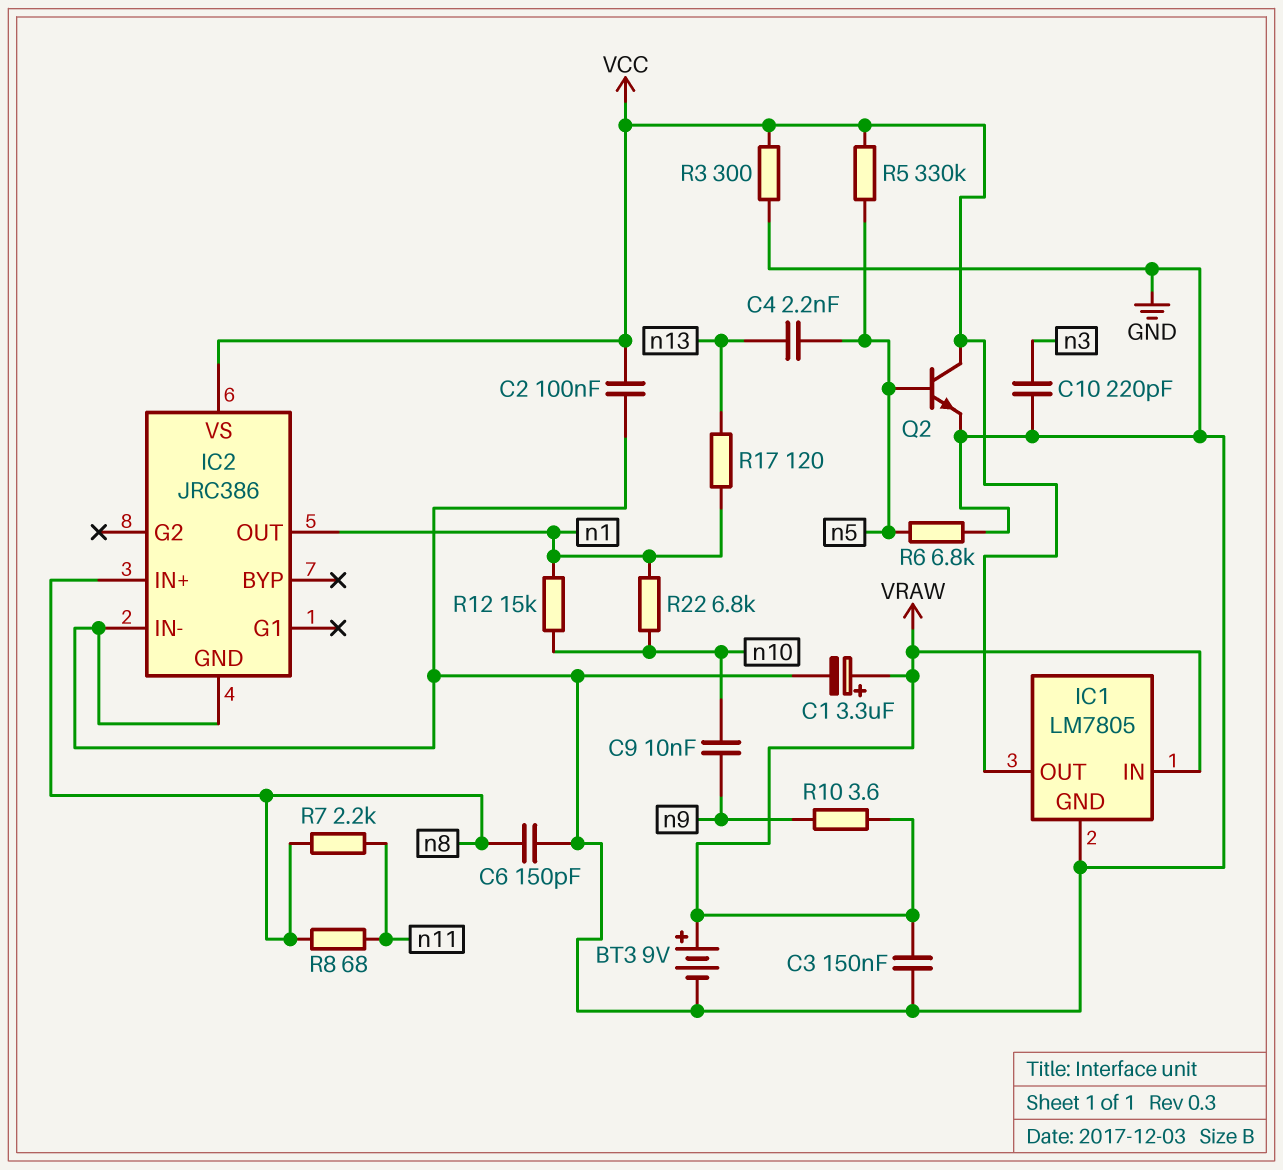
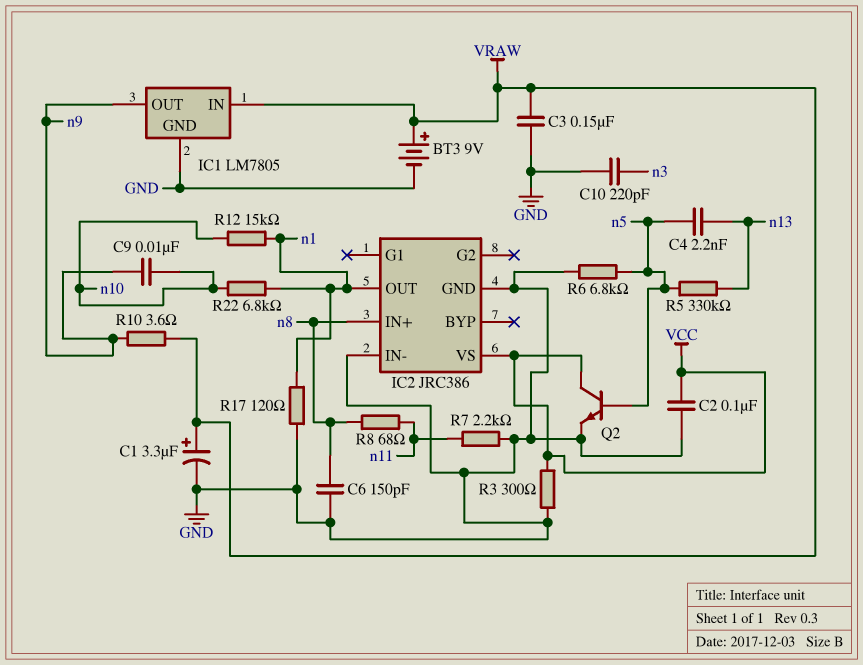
IC1 pin OUT: VCC -> n9
R5: 330k (VCC, n5) -> 330k (n5, n13)
R7: 2.2k (n8, n11) -> 2.2k (GND, n11)
R17: 120 (n1, n13) -> 120 (GND, n1)

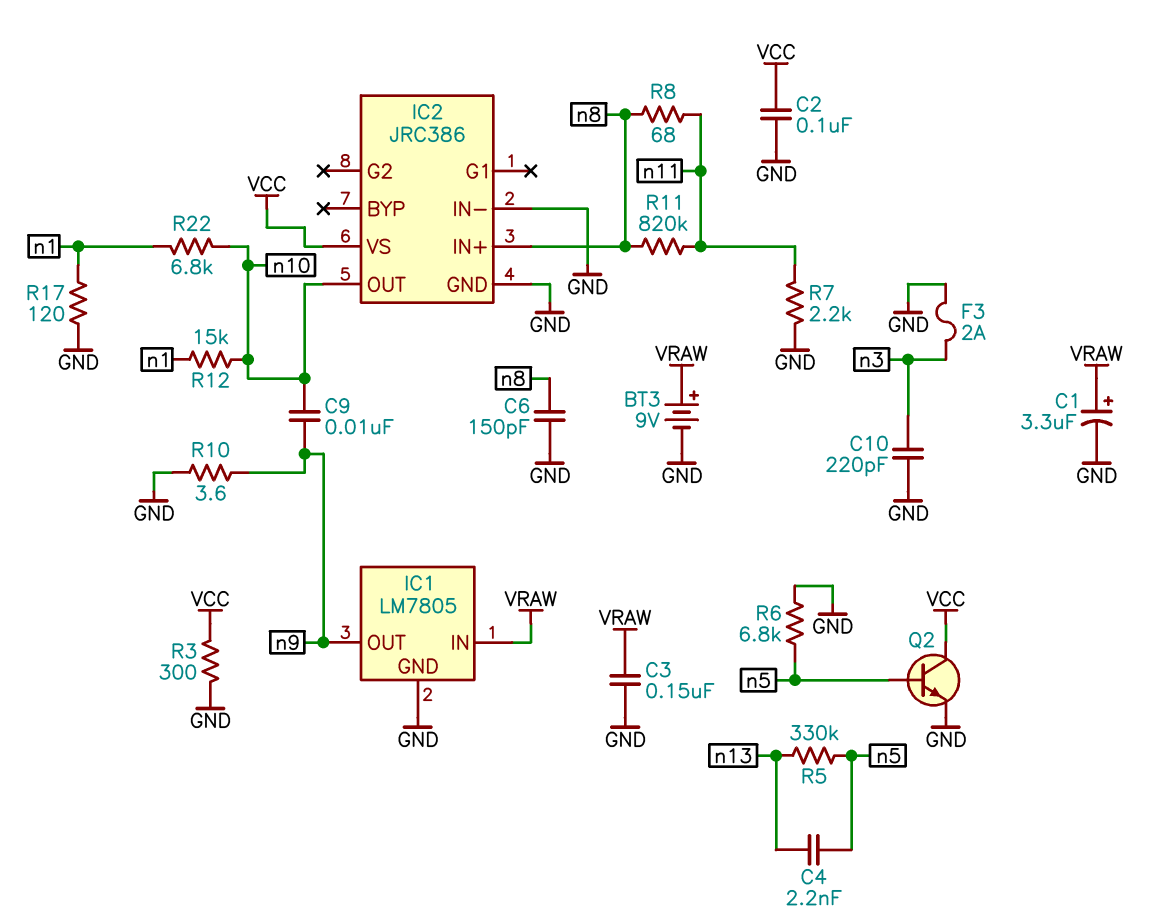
F3: none -> 2A (GND, n3)
IC2 pin OUT: n1 -> n10
R10: 3.6 (VRAW, n9) -> 3.6 (GND, n9)
R11: none -> 820k (n8, n11)

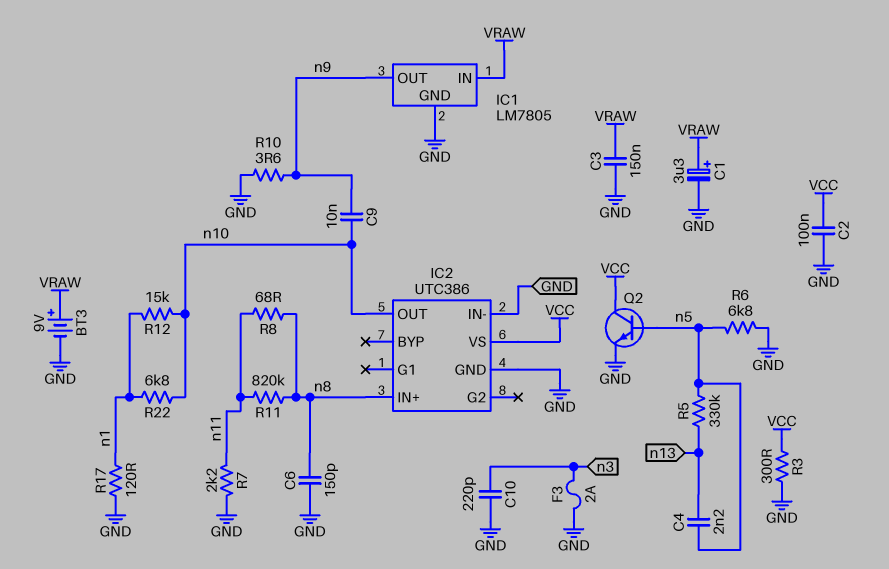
IC2: JRC386 -> UTC386

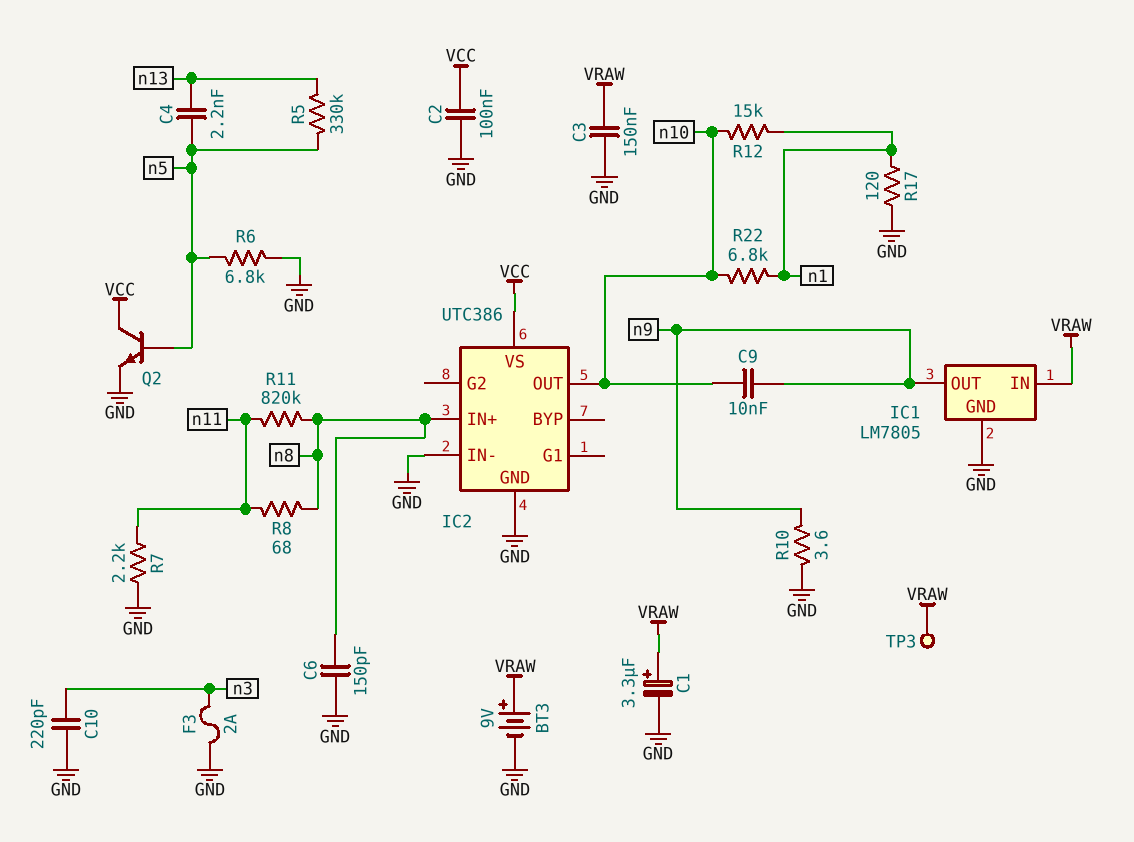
R3: 300 (GND, VCC) -> none
TP3: none -> test point (VRAW)

